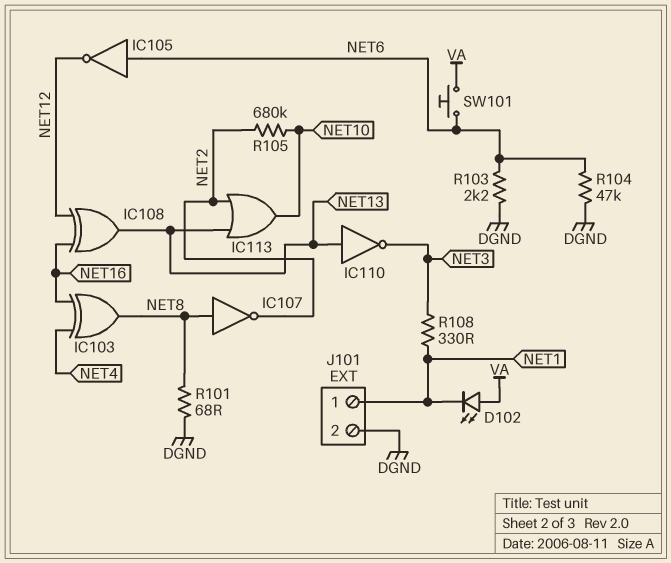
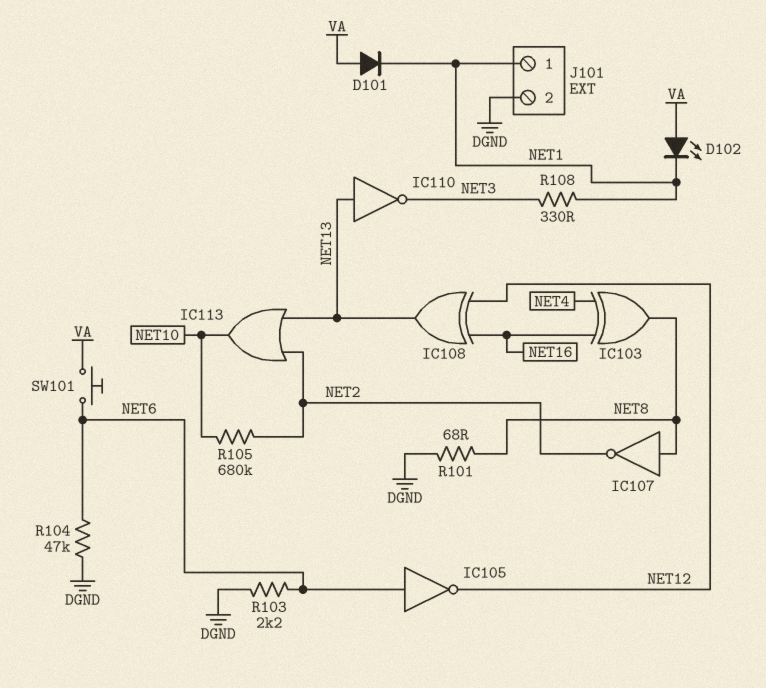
D101: none -> diode (A VA, K NET1)

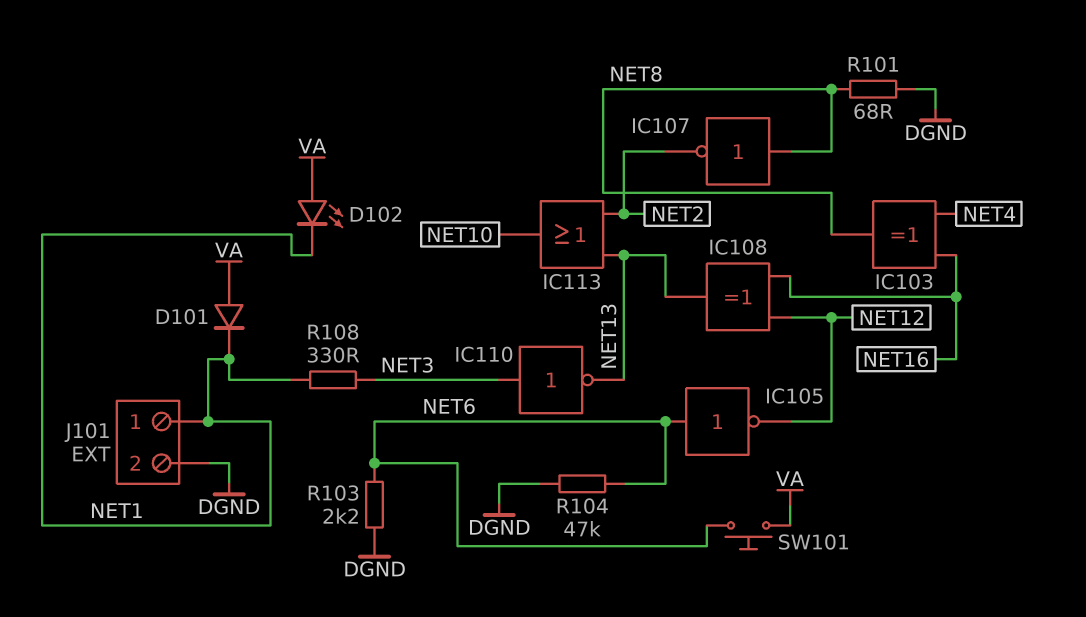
IC110: NOT (in NET13, out NET3) -> NOT (in NET3, out NET13)
R105: 680k (NET2, NET10) -> none

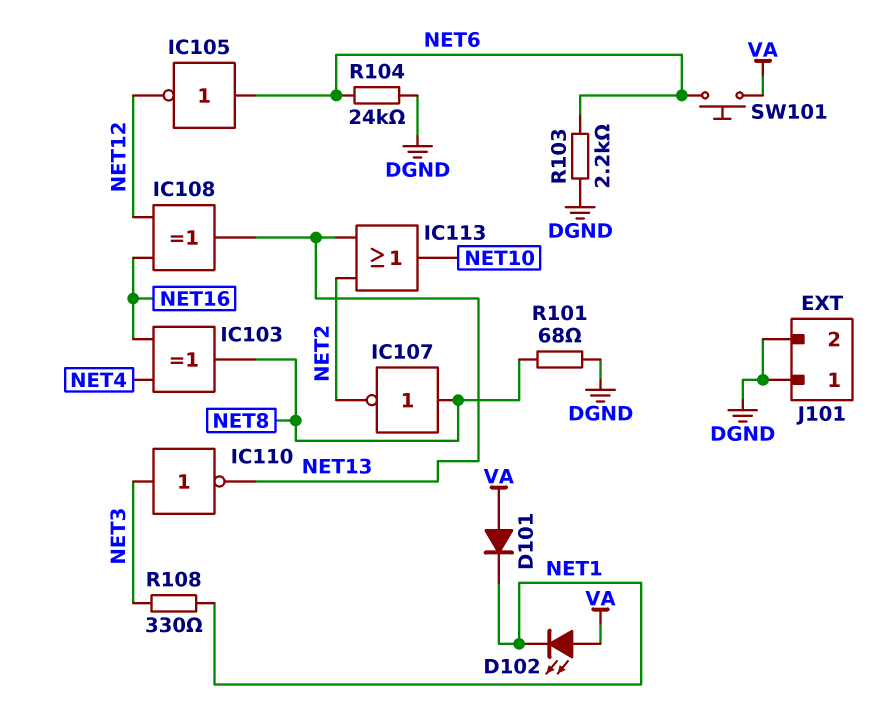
J101 pin 1: NET1 -> DGND
R104: 47k (DGND, NET6) -> 24k (DGND, NET6)

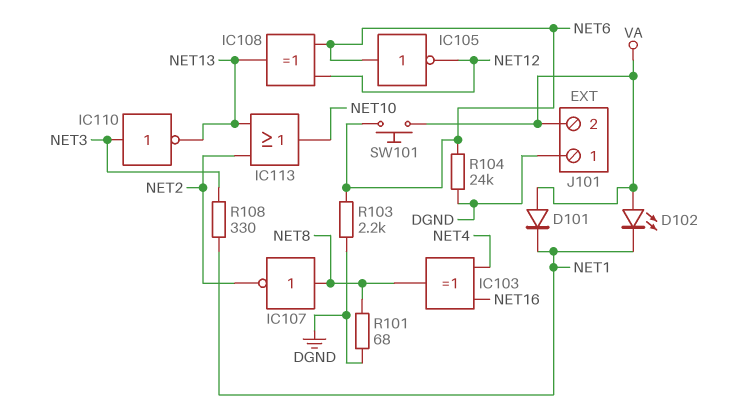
IC108: XOR (in NET12, in NET16, out NET13) -> XOR (in NET6, in NET12, out NET13)
J101 pin 2: DGND -> VA

